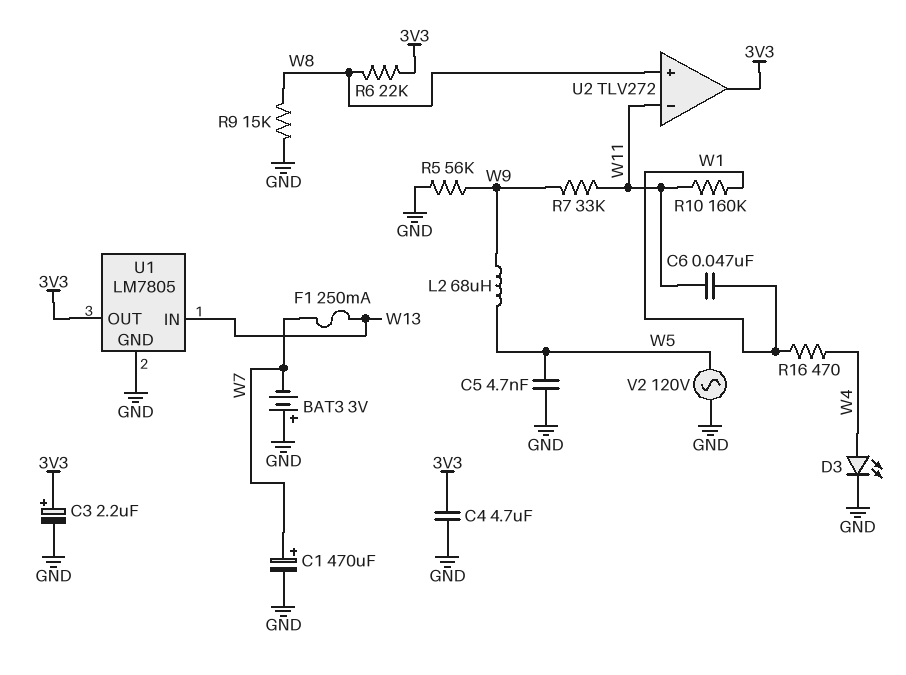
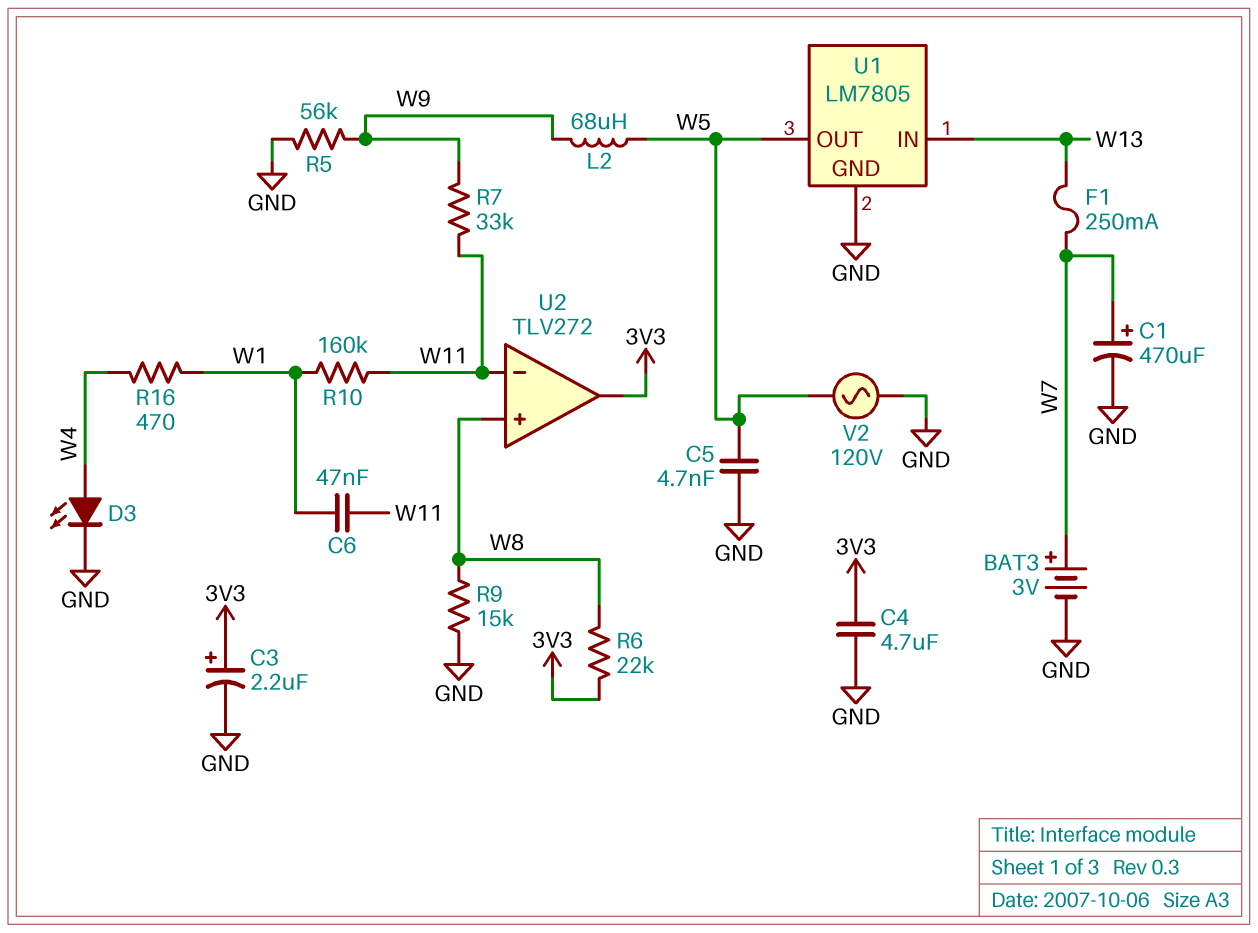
BAT3: 3V (plus GND, minus W7) -> 3V (plus W7, minus GND)
U1 pin OUT: 3V3 -> W5

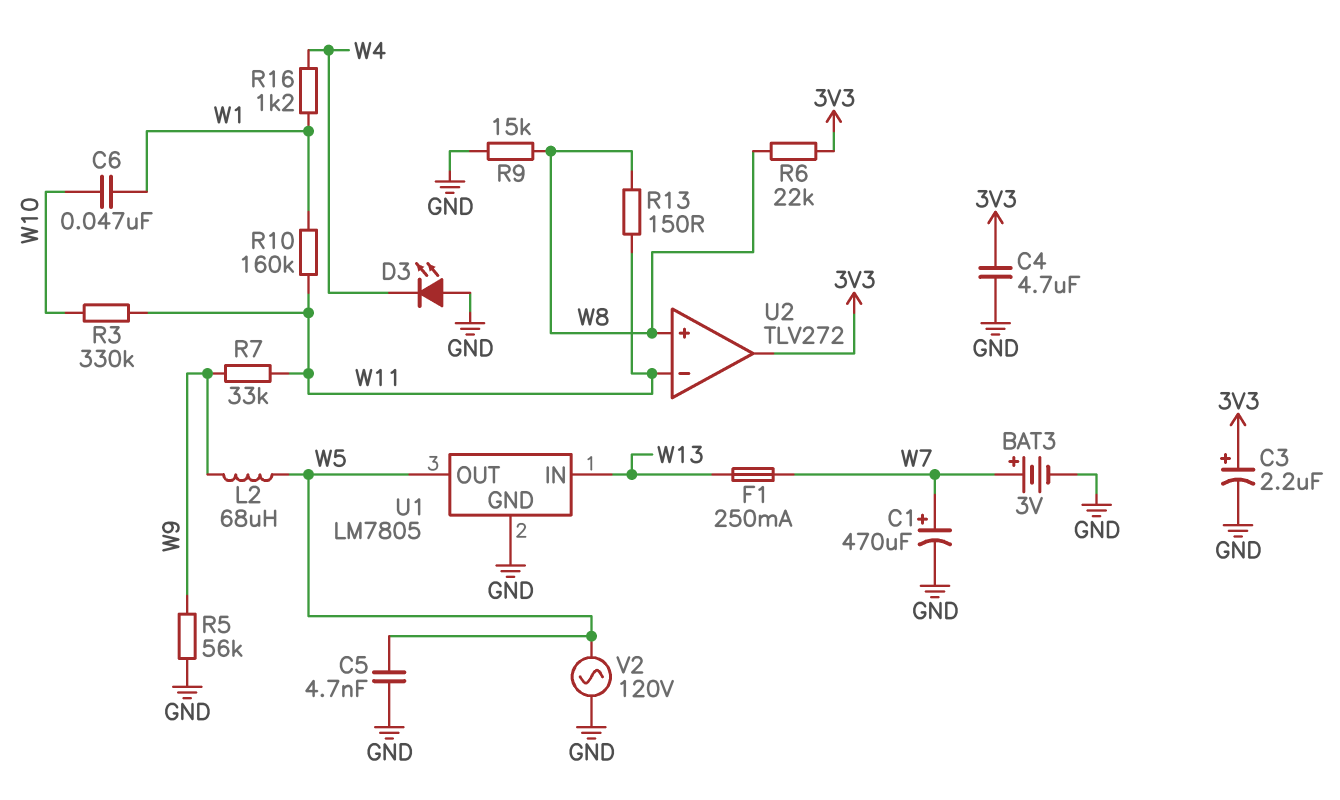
C6: 47nF (W1, W11) -> 47nF (W1, W10)
D3: LED (A W4, K GND) -> LED (A GND, K W4)
R3: none -> 330k (W10, W11)
R13: none -> 150 (W8, W11)
R16: 470 (W1, W4) -> 1.2k (W1, W4)

